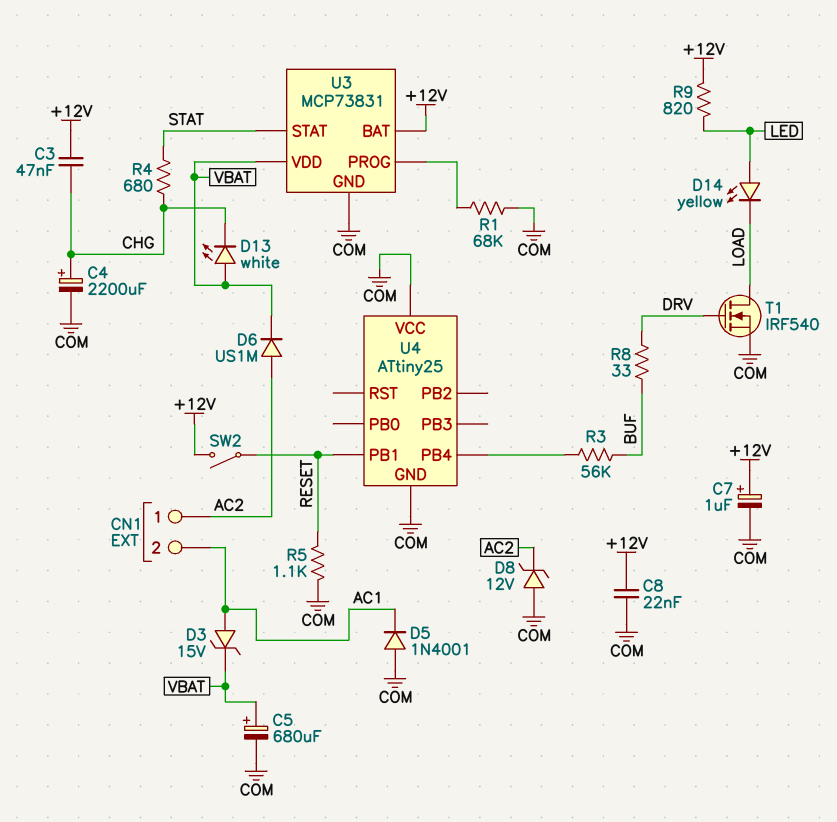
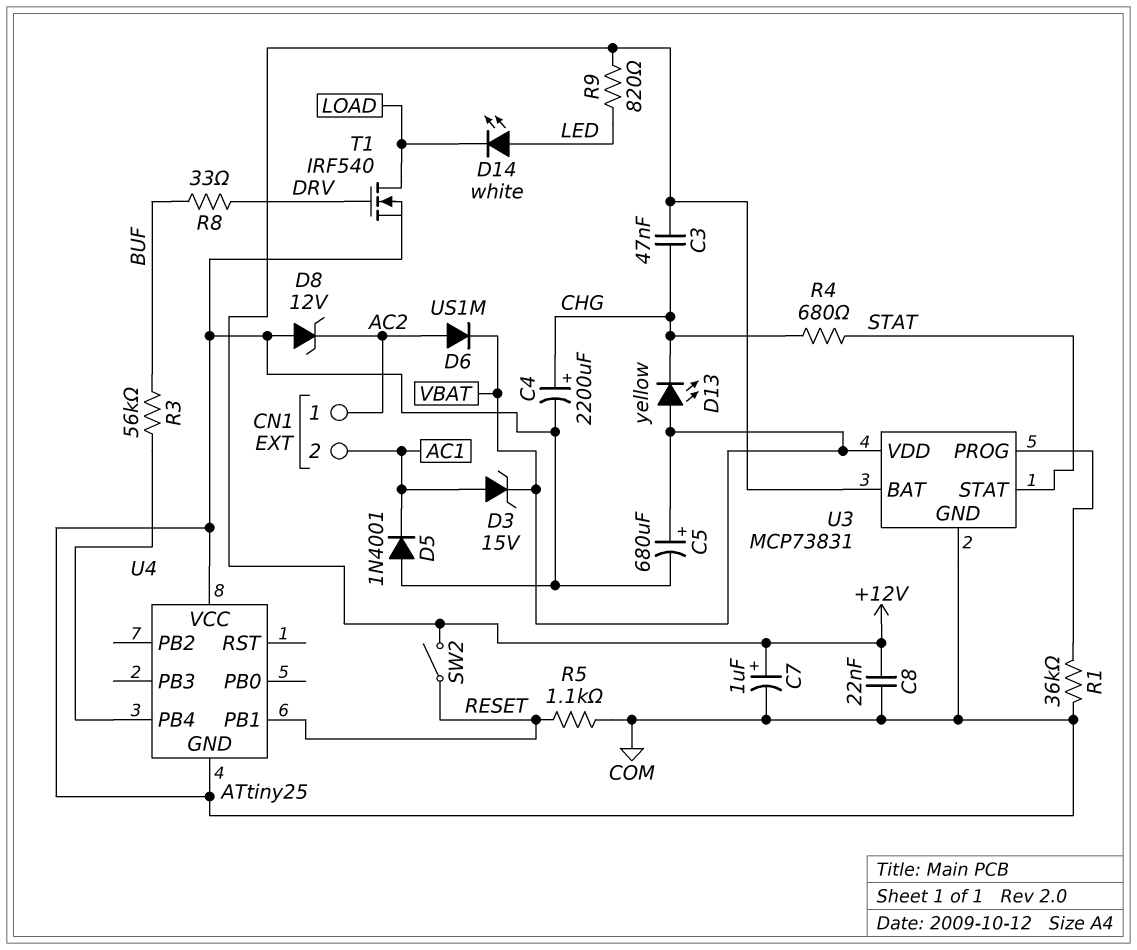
D13: LED white (A VBAT, K CHG) -> LED yellow (A VBAT, K CHG)
D14: LED yellow (A LED, K LOAD) -> LED white (A LED, K LOAD)
R1: 68k (COM, U3/PROG) -> 36k (COM, U3/PROG)

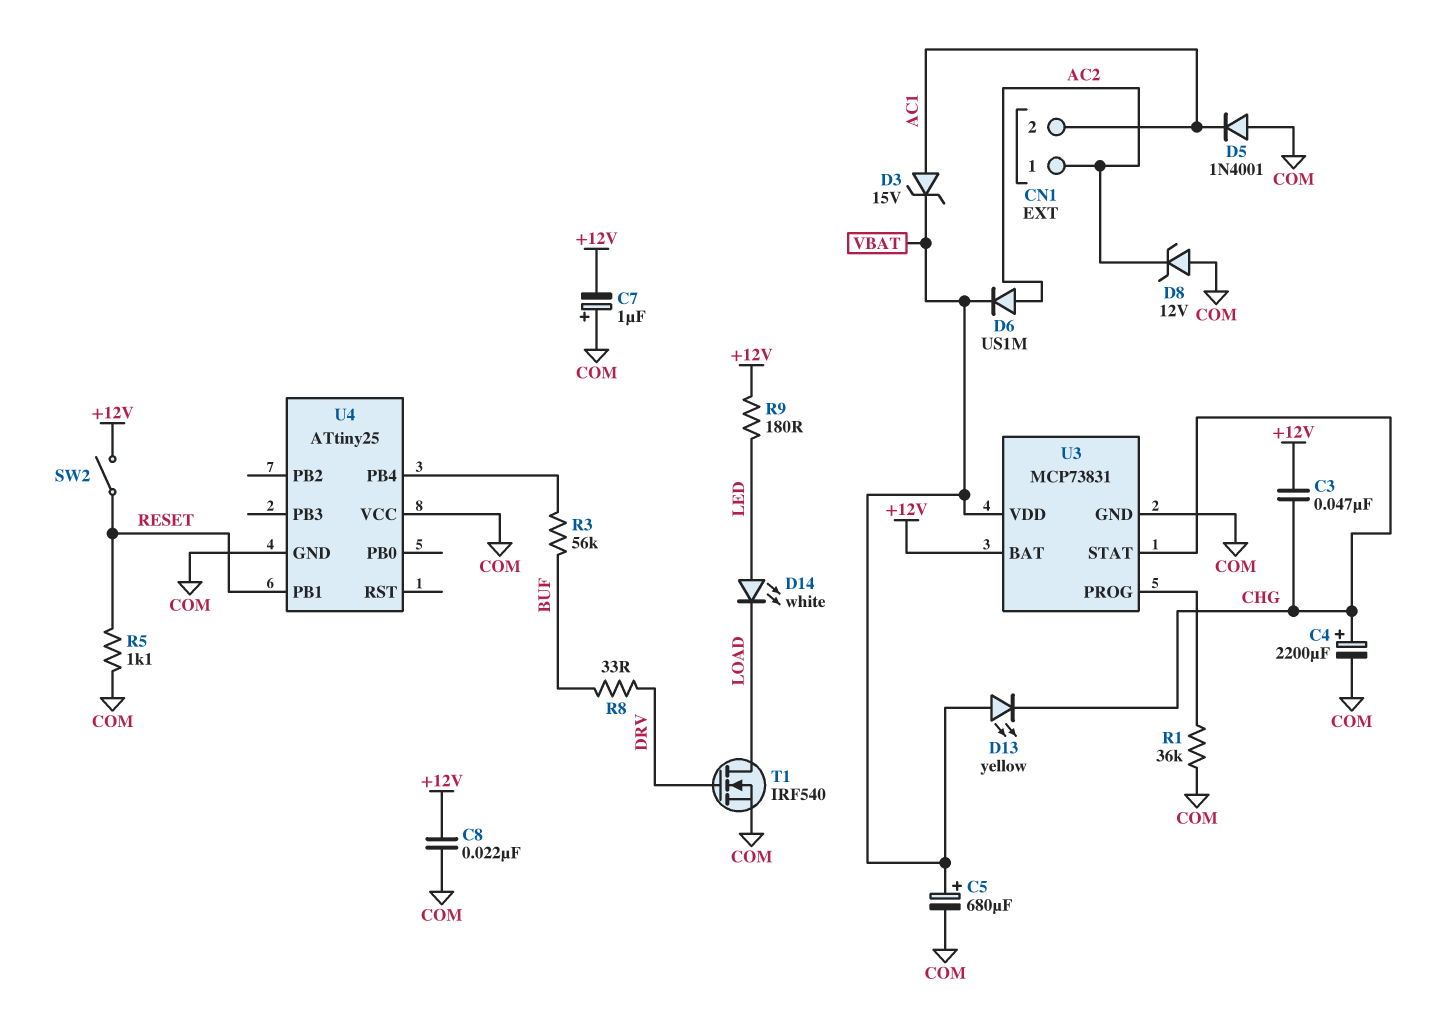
C7: 1uF (plus +12V, minus COM) -> 1uF (plus COM, minus +12V)
R4: 680 (CHG, STAT) -> none
R9: 820 (+12V, LED) -> 180 (+12V, LED)
U3 pin STAT: STAT -> CHG

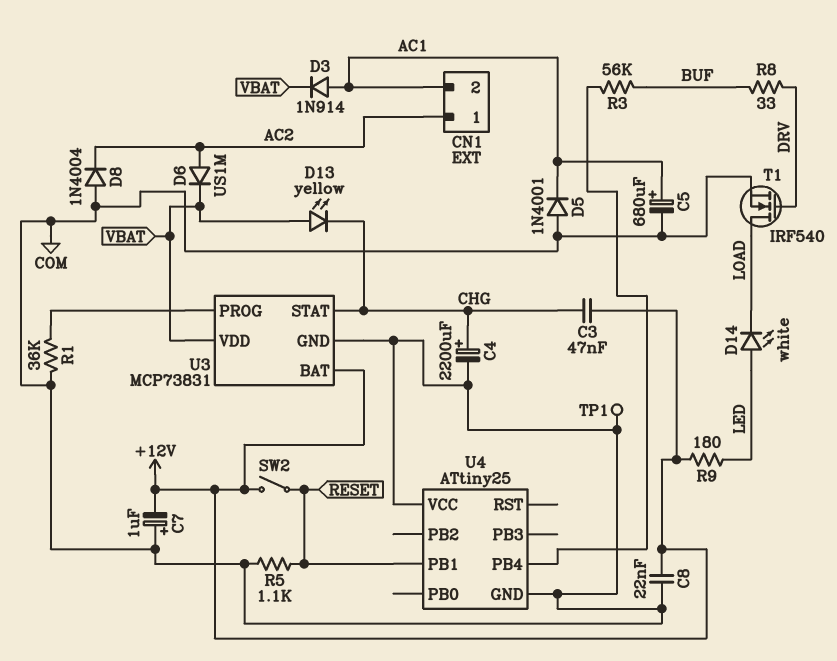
C5: 680uF (plus VBAT, minus COM) -> 680uF (plus AC1, minus COM)
D3: zener 15V (A AC1, K VBAT) -> diode 1N914 (A AC1, K VBAT)
D8: zener 12V (A COM, K AC2) -> diode 1N4004 (A COM, K AC2)
TP1: none -> test point (COM)

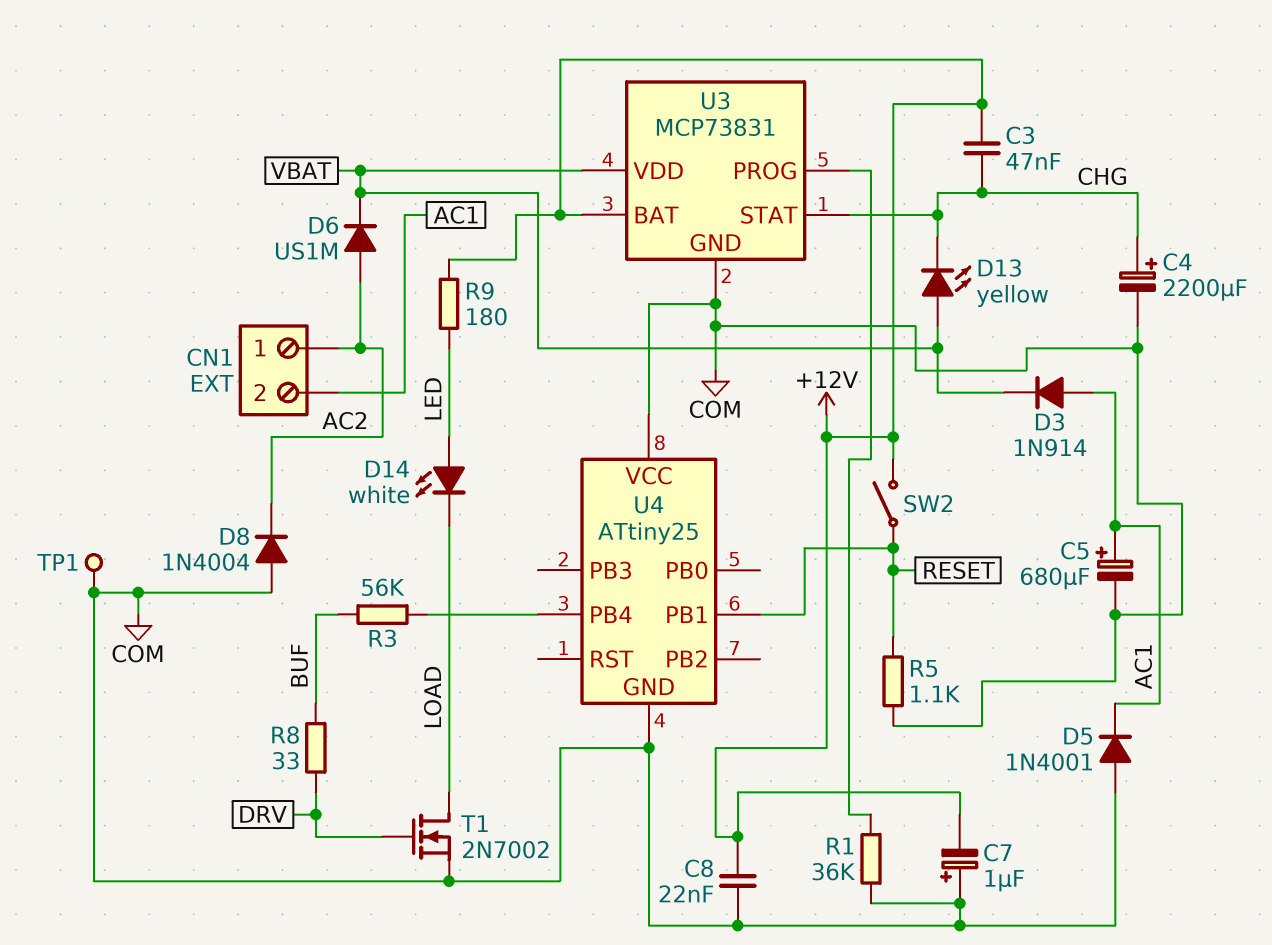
T1: NMOS IRF540 (G DRV, D LOAD, S COM) -> NMOS 2N7002 (G DRV, D LOAD, S COM)

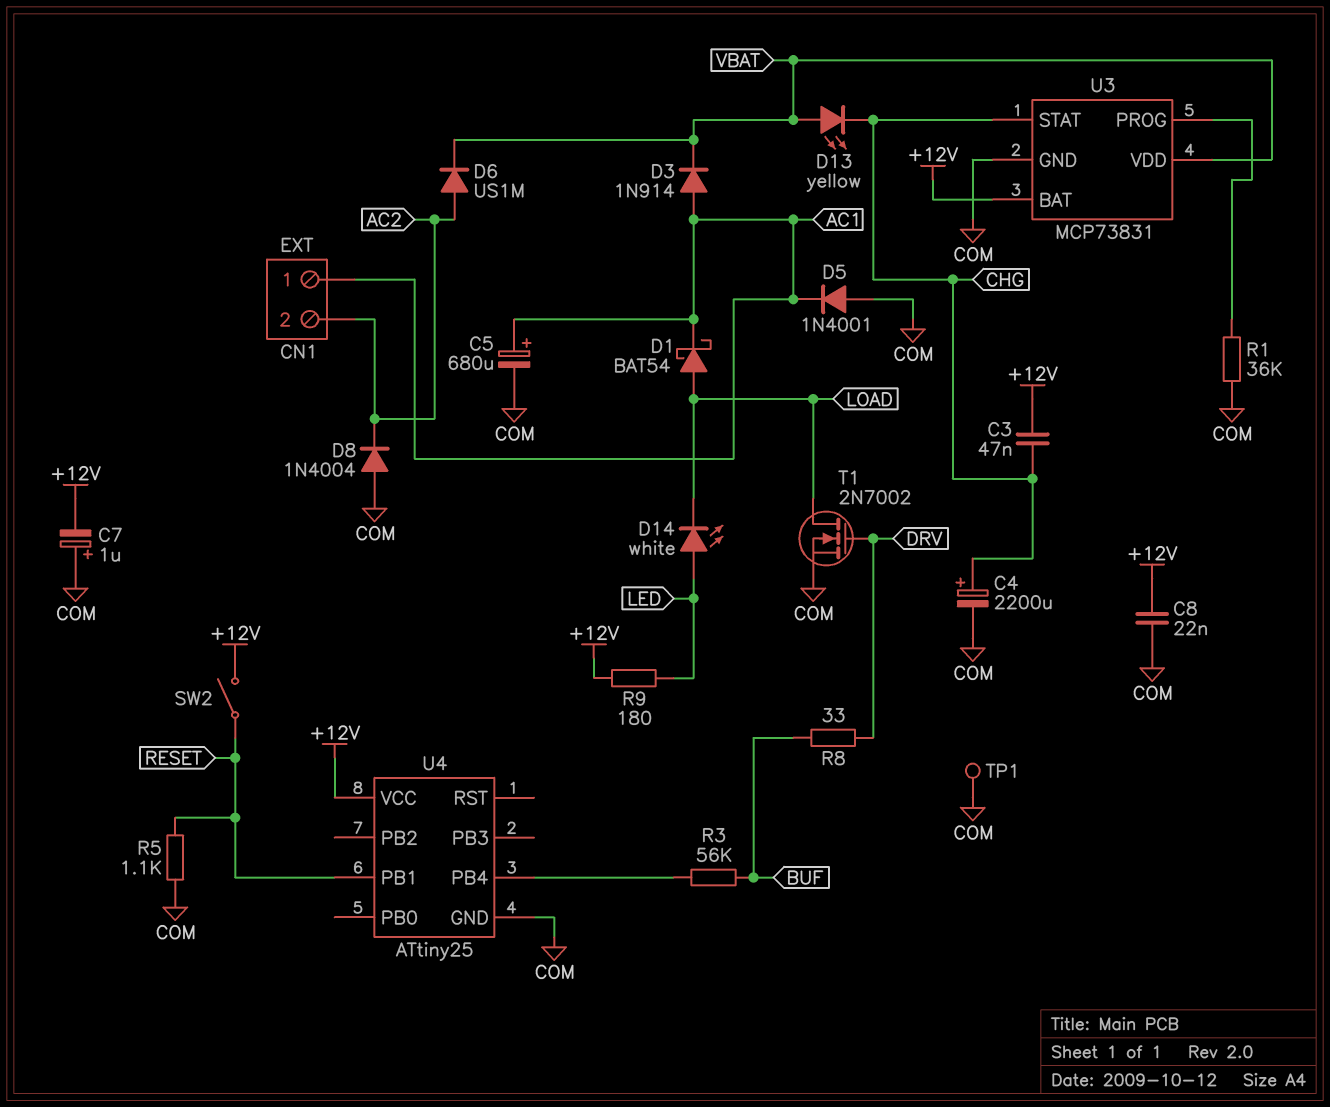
CN1 pin 1: AC2 -> AC1
CN1 pin 2: AC1 -> AC2
D1: none -> schottky BAT54 (A LOAD, K AC1)
U4 pin VCC: COM -> +12V

